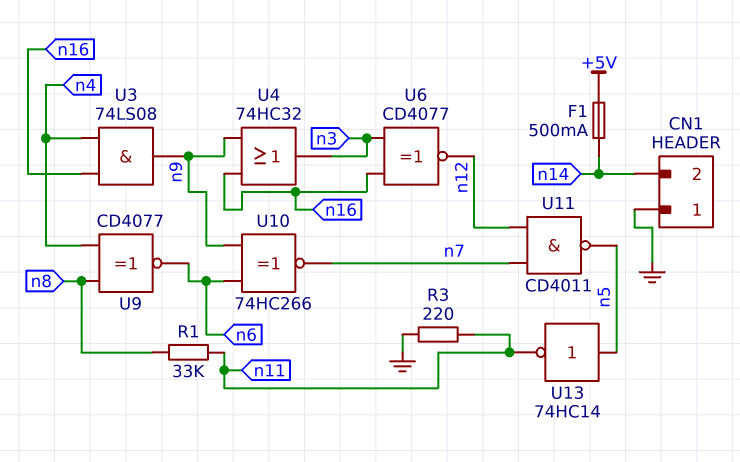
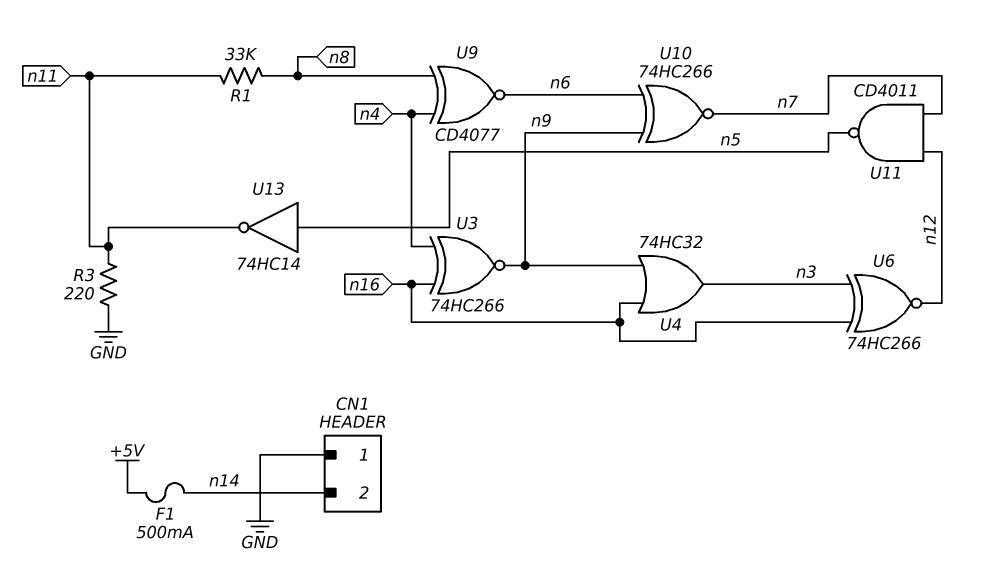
U3: AND 74LS08 (in n4, in n16, out n9) -> XNOR 74HC266 (in n4, in n16, out n9)
U6: XNOR CD4077 (in n3, in n16, out n12) -> XNOR 74HC266 (in n3, in n16, out n12)

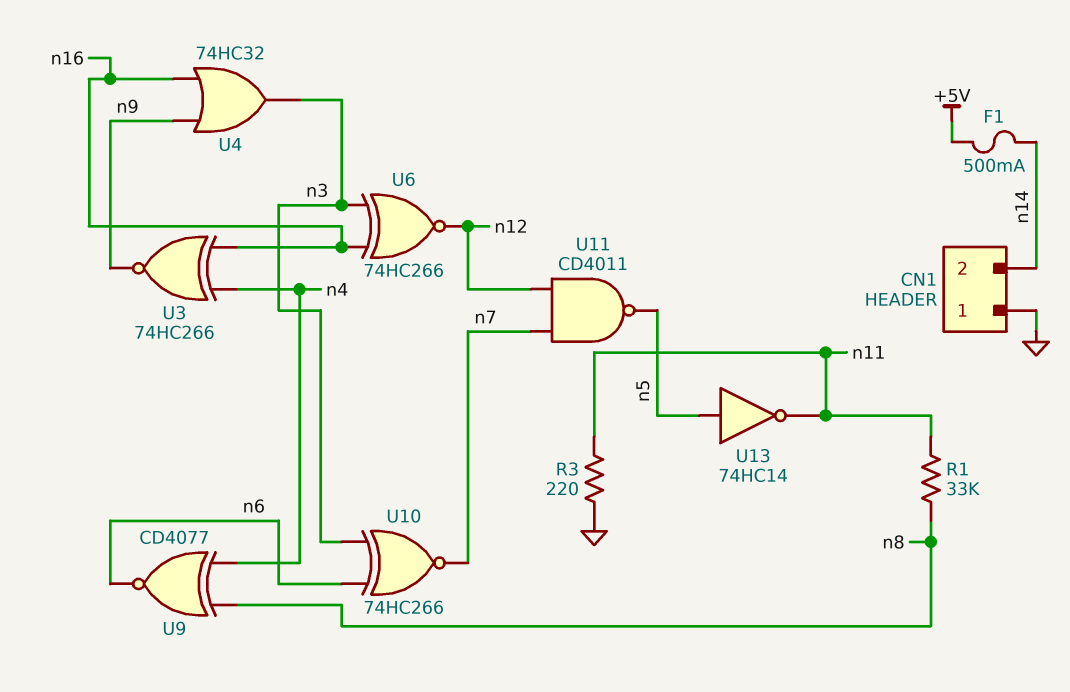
U10: XNOR 74HC266 (in n6, in n9, out n7) -> XNOR 74HC266 (in n3, in n6, out n7)

